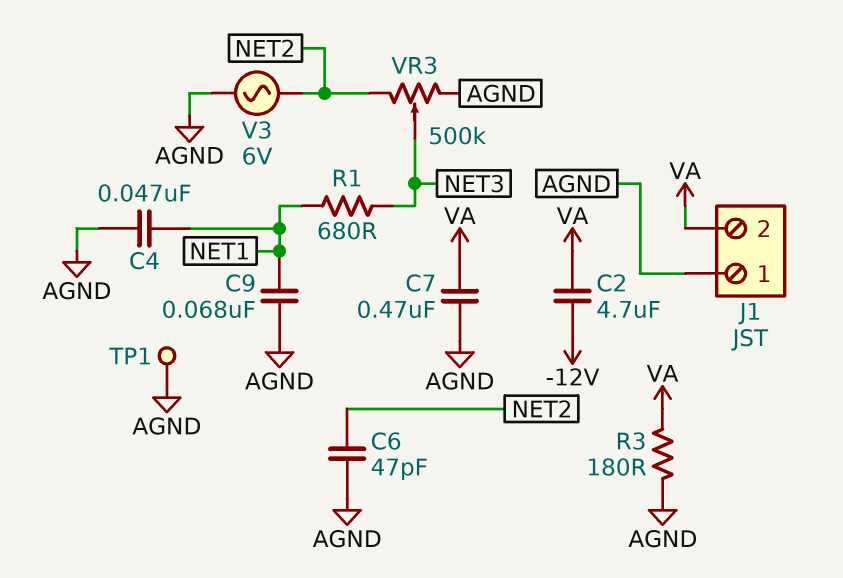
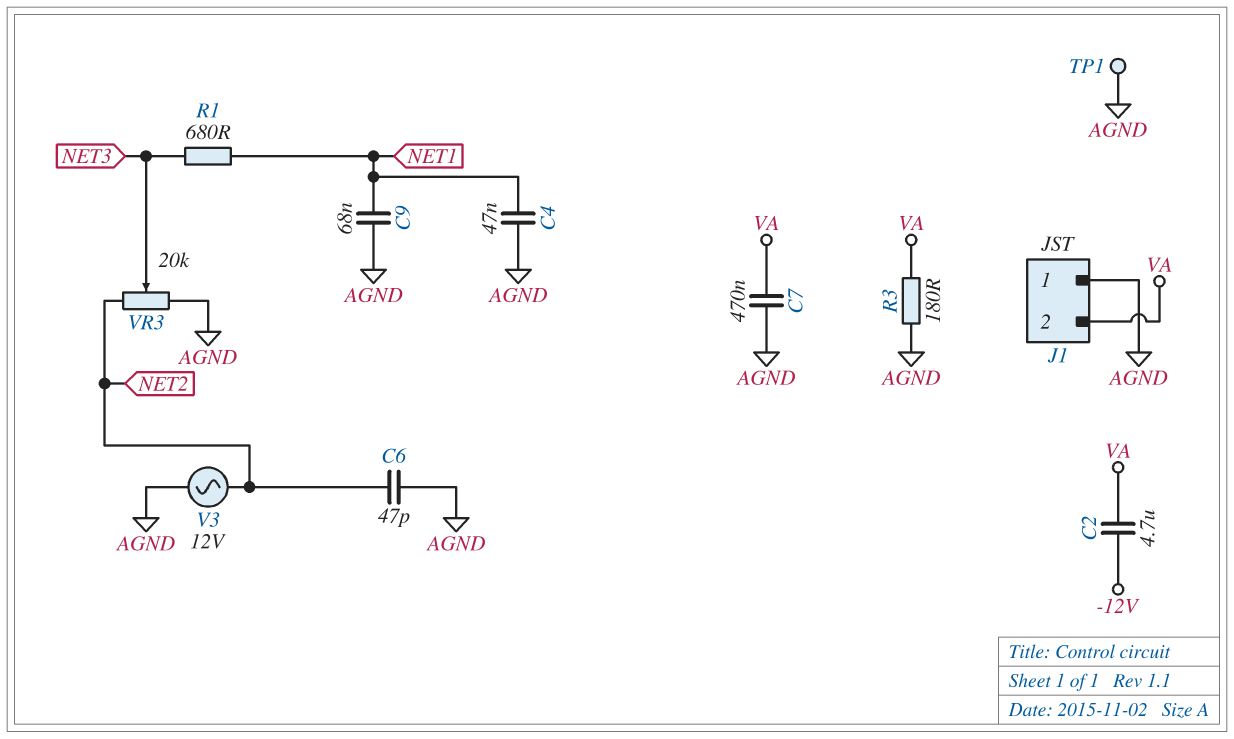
V3: AC 6V (AGND, NET2) -> AC 12V (AGND, NET2)
VR3: 500k (AGND, NET2, wiper NET3) -> 20k (AGND, NET2, wiper NET3)

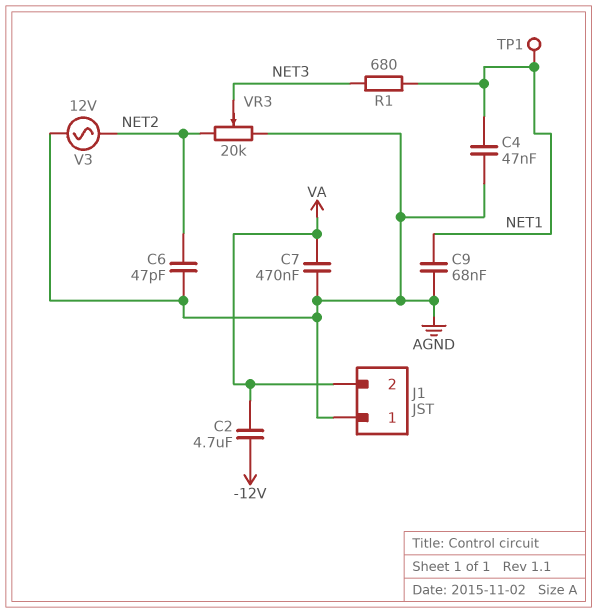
R3: 180 (AGND, VA) -> none
TP1: test point (AGND) -> test point (NET1)

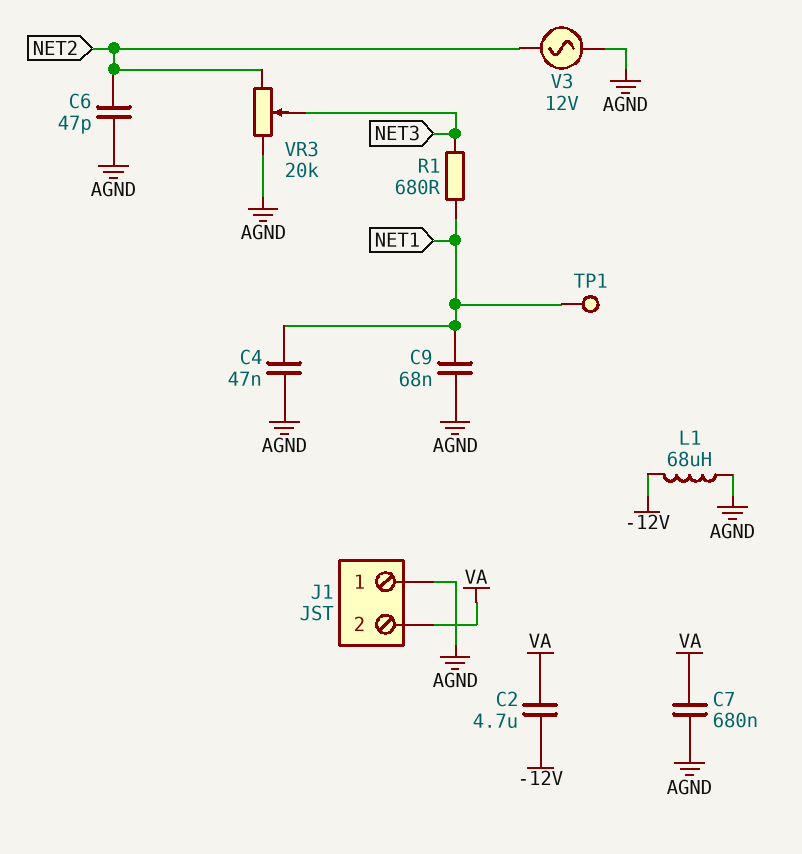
C7: 470nF (AGND, VA) -> 680nF (AGND, VA)
L1: none -> 68uH (-12V, AGND)

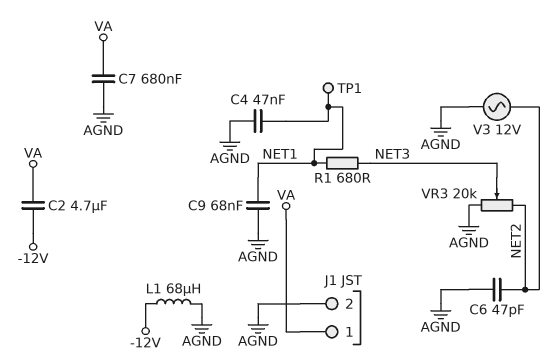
J1 pin 1: AGND -> VA
J1 pin 2: VA -> AGND

